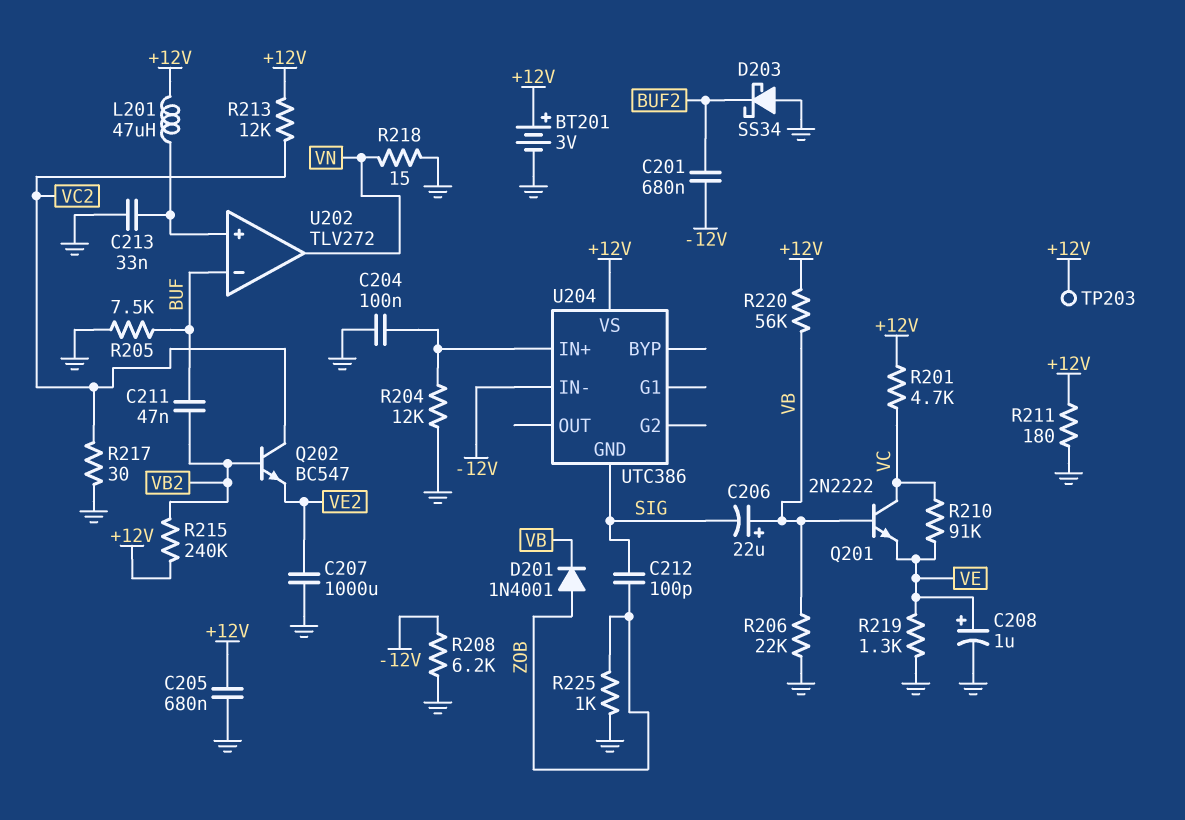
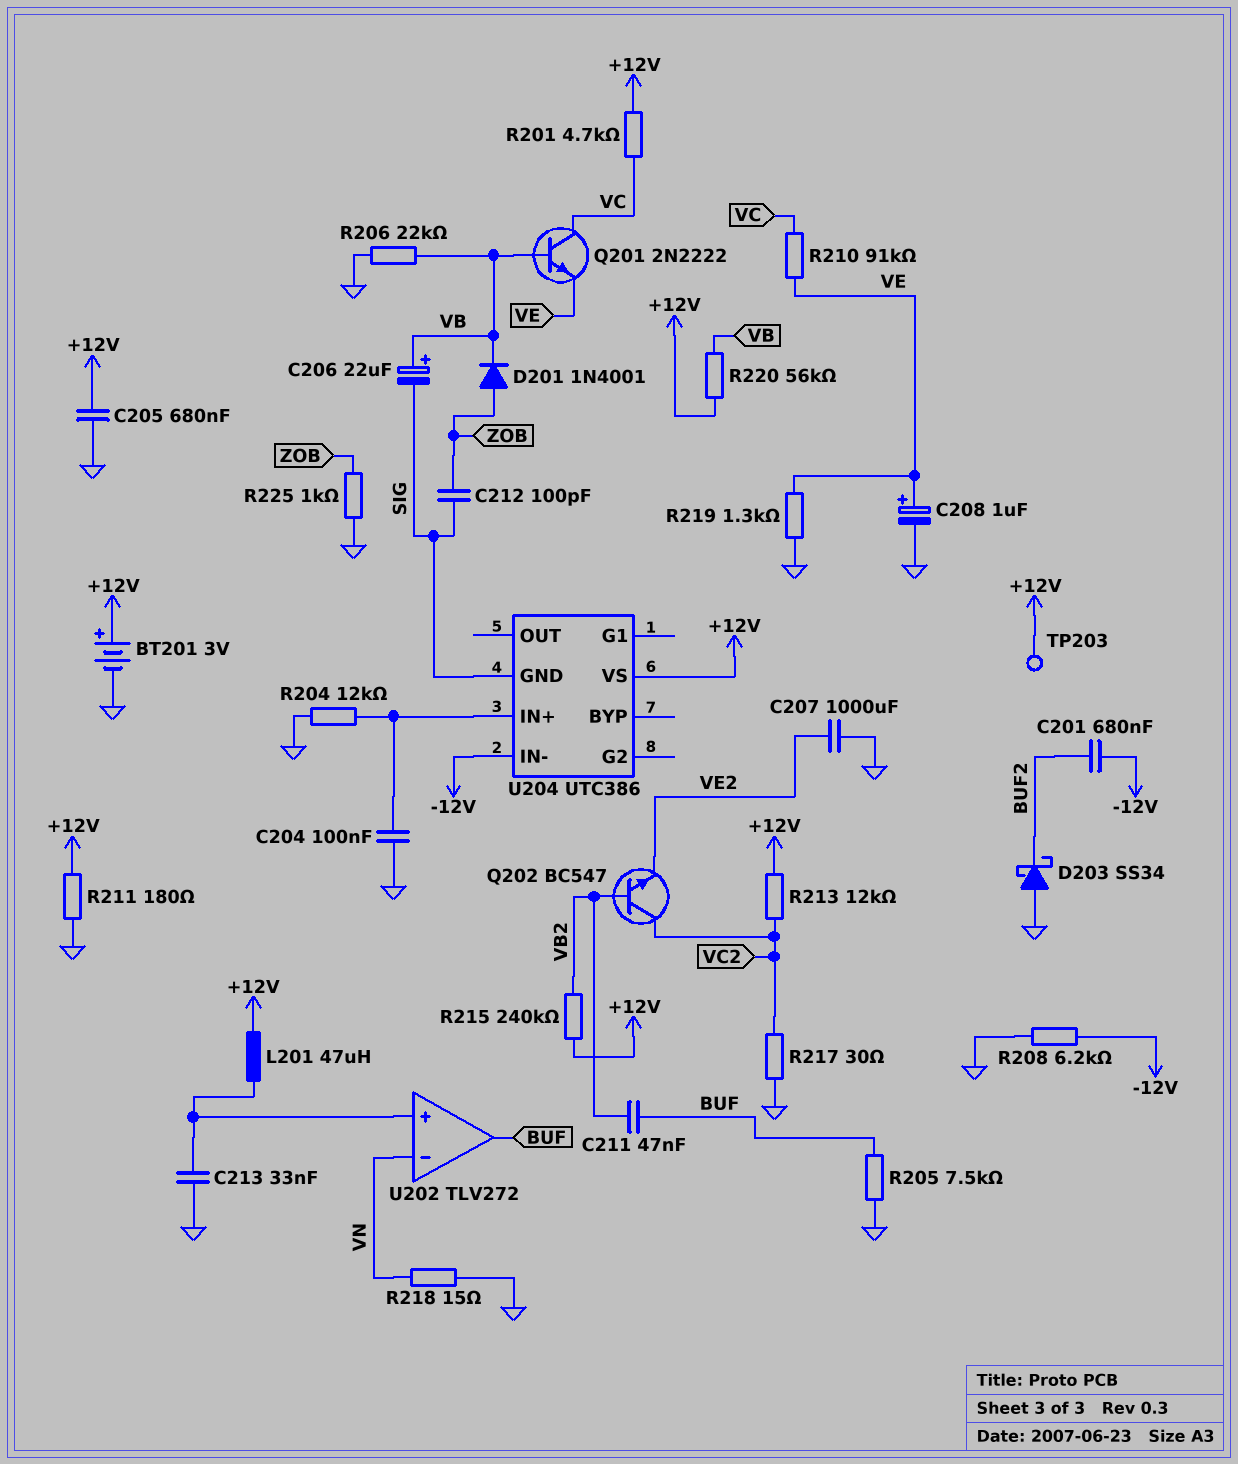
U202 pin in-: BUF -> VN
U202 pin out: VN -> BUF

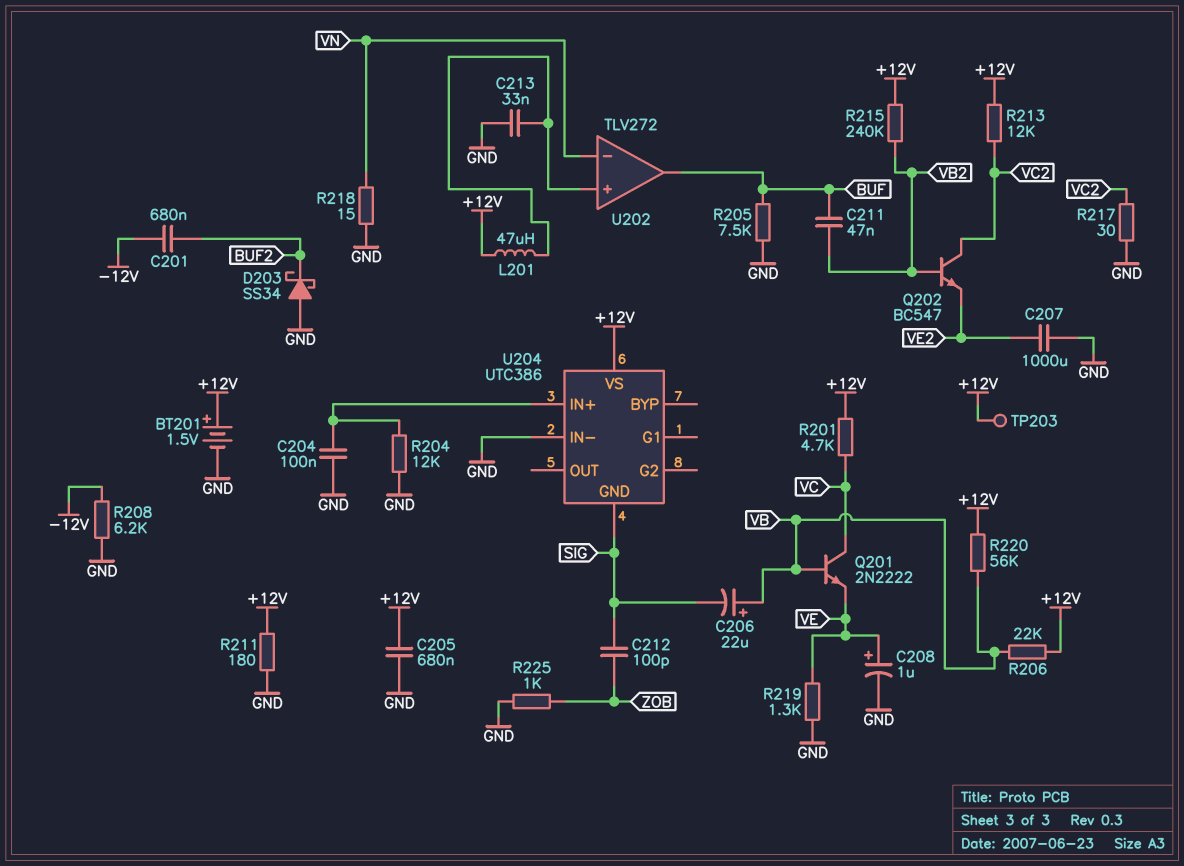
BT201: 3V (plus +12V, minus GND) -> 1.5V (plus +12V, minus GND)
D201: diode 1N4001 (A ZOB, K VB) -> none
R206: 22k (GND, VB) -> 22k (+12V, VB)
R210: 91k (VC, VE) -> none
U204 pin IN-: -12V -> GND

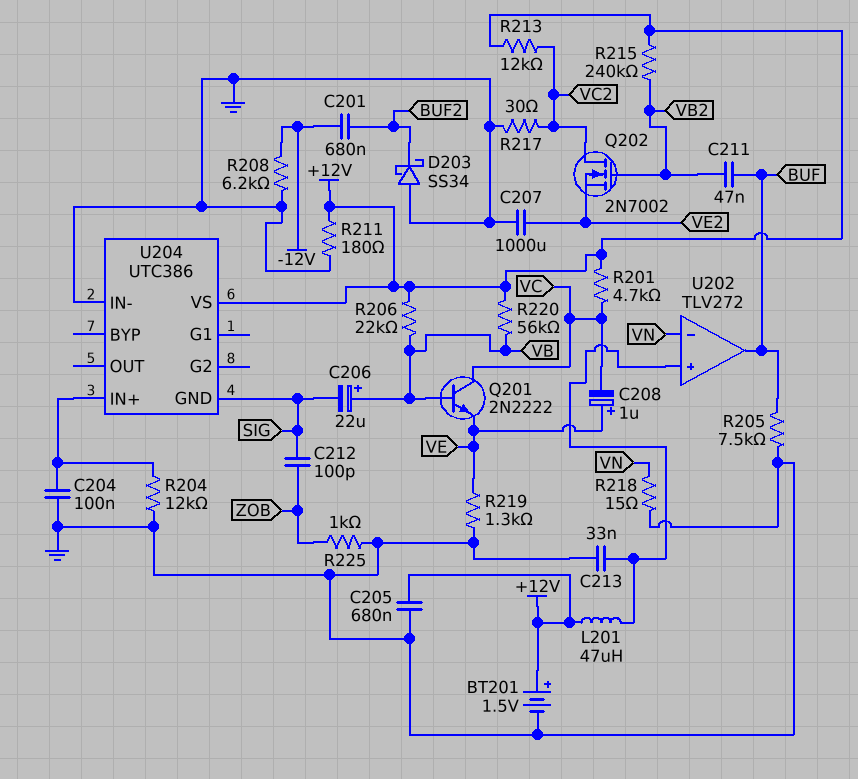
C208: 1uF (plus VE, minus GND) -> 1uF (plus VE, minus VC)
Q202: NPN BC547 (B VB2, C VC2, E VE2) -> NMOS 2N7002 (G VB2, D VC2, S VE2)
TP203: test point (+12V) -> none

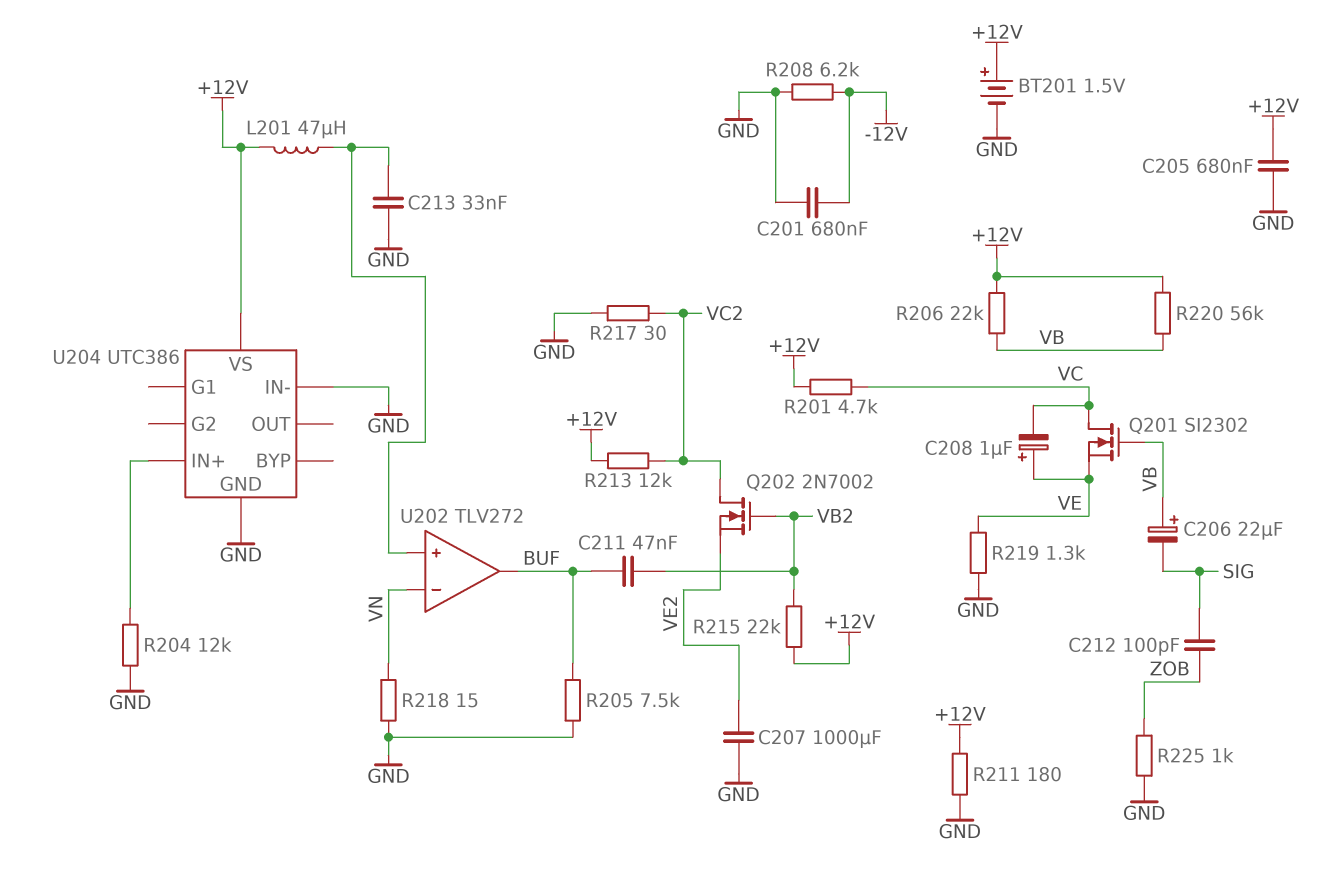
C201: 680nF (-12V, BUF2) -> 680nF (-12V, GND)
C204: 100nF (GND, U204/IN+) -> none
D203: schottky SS34 (A GND, K BUF2) -> none
Q201: NPN 2N2222 (B VB, C VC, E VE) -> NMOS SI2302 (G VB, D VC, S VE)
R215: 240k (+12V, VB2) -> 22k (+12V, VB2)
U204 pin GND: SIG -> GND

